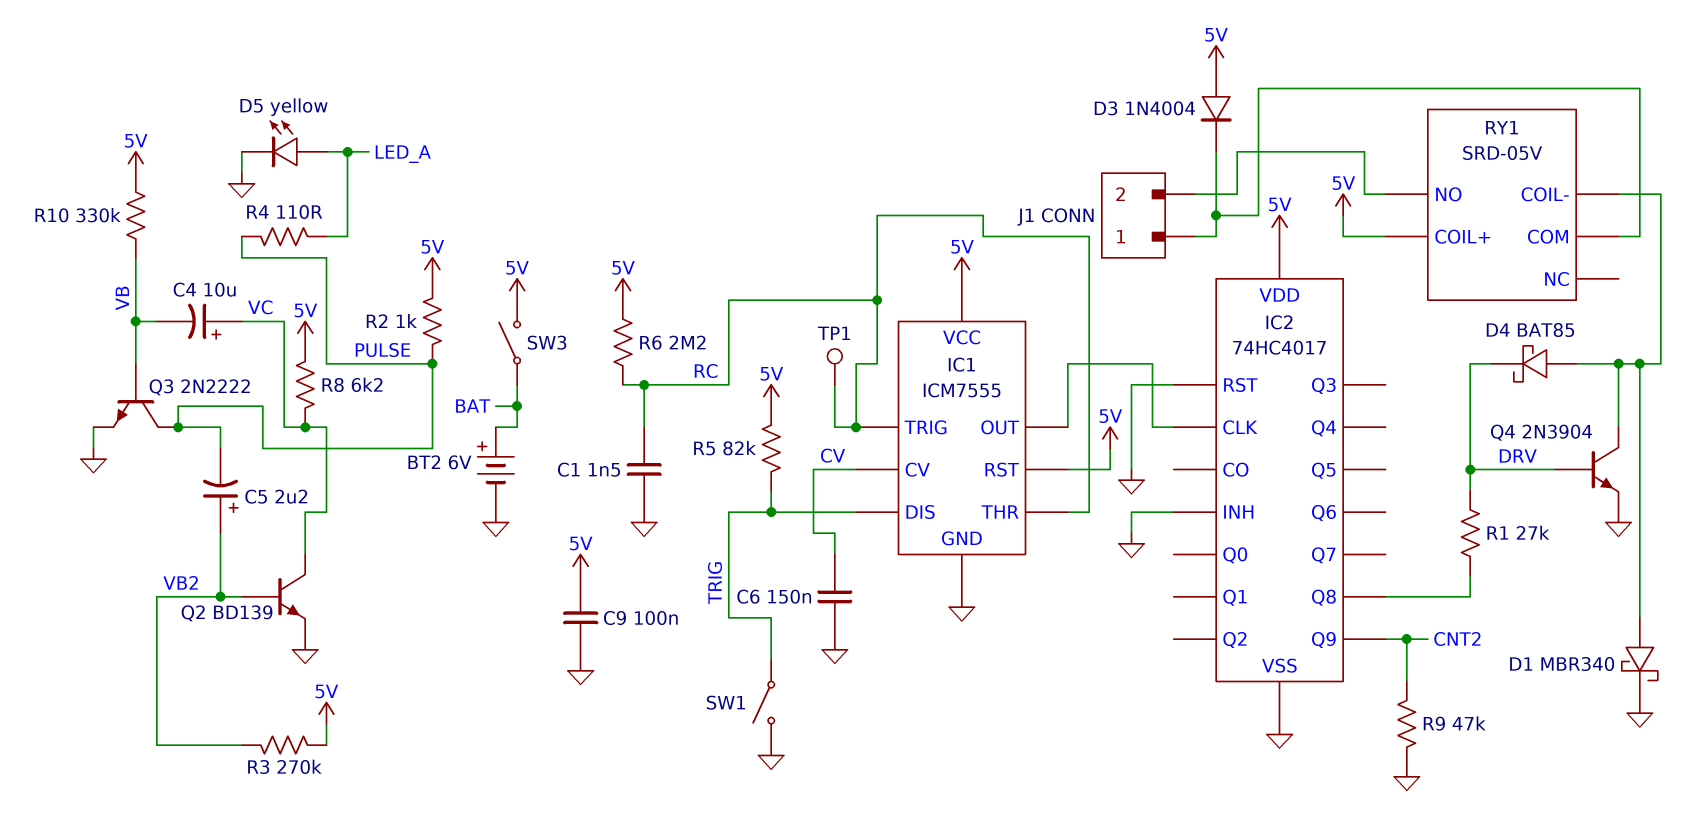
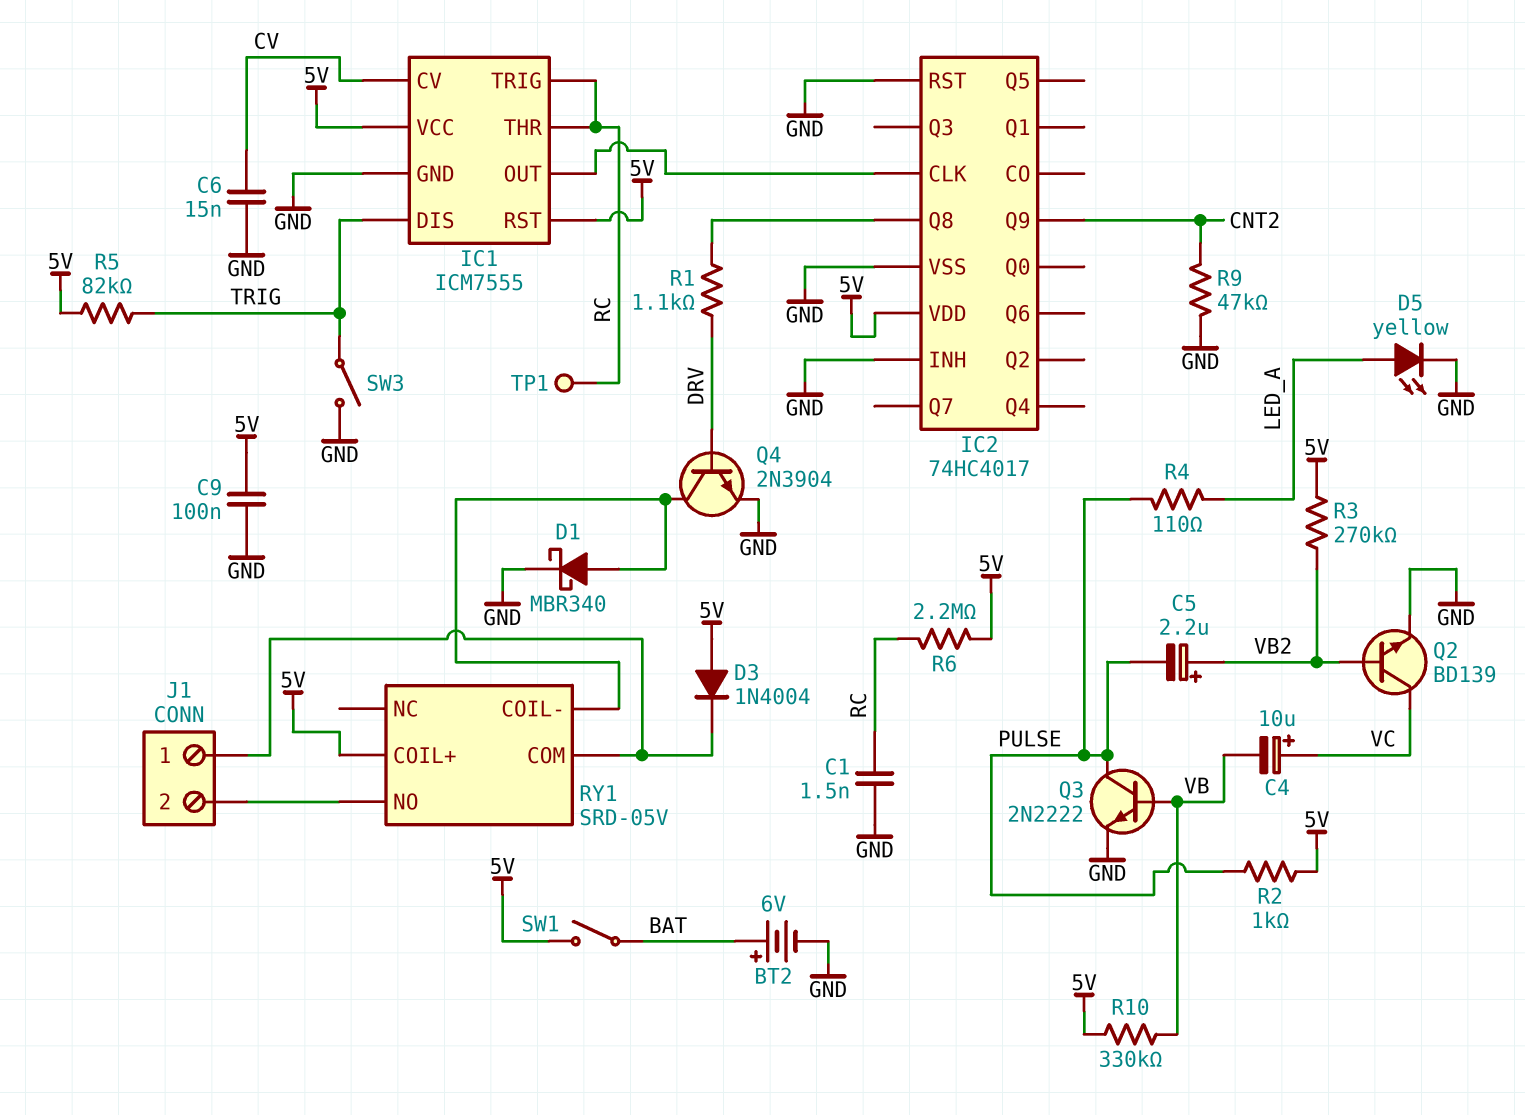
C6: 150nF (CV, GND) -> 15nF (CV, GND)
D4: schottky BAT85 (A RY1/COIL-, K DRV) -> none
R1: 27k (DRV, IC2/Q8) -> 1.1k (DRV, IC2/Q8)
R8: 6.2k (5V, VC) -> none
SW1: switch (GND, TRIG) -> switch (5V, BAT)
SW3: switch (5V, BAT) -> switch (GND, TRIG)

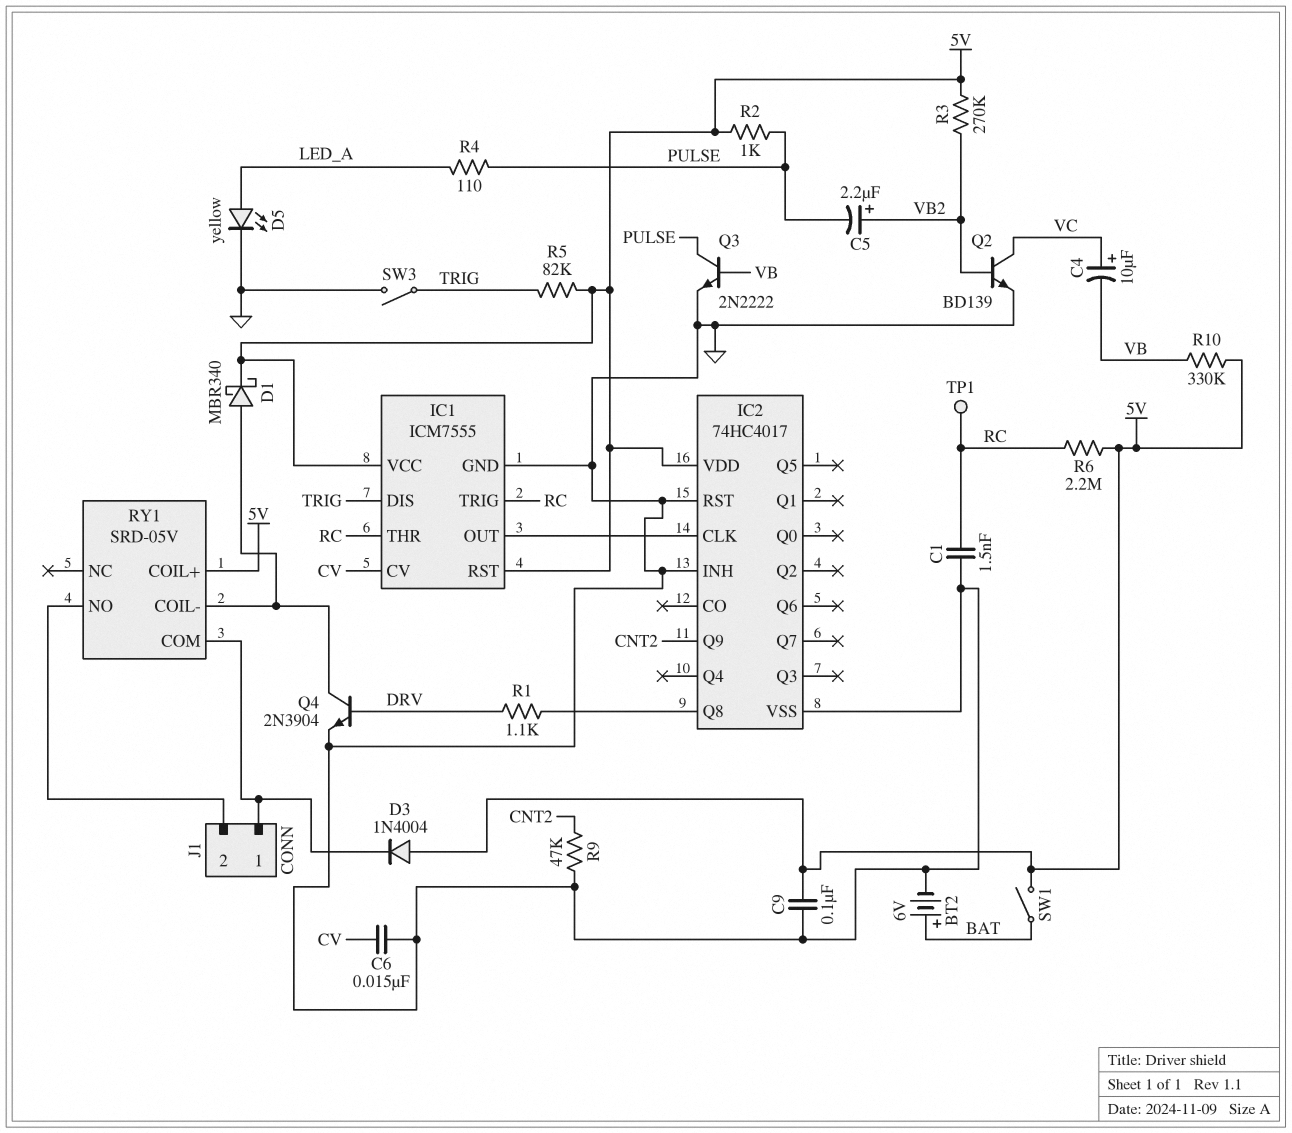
D1: schottky MBR340 (A RY1/COIL-, K GND) -> schottky MBR340 (A RY1/COIL-, K 5V)

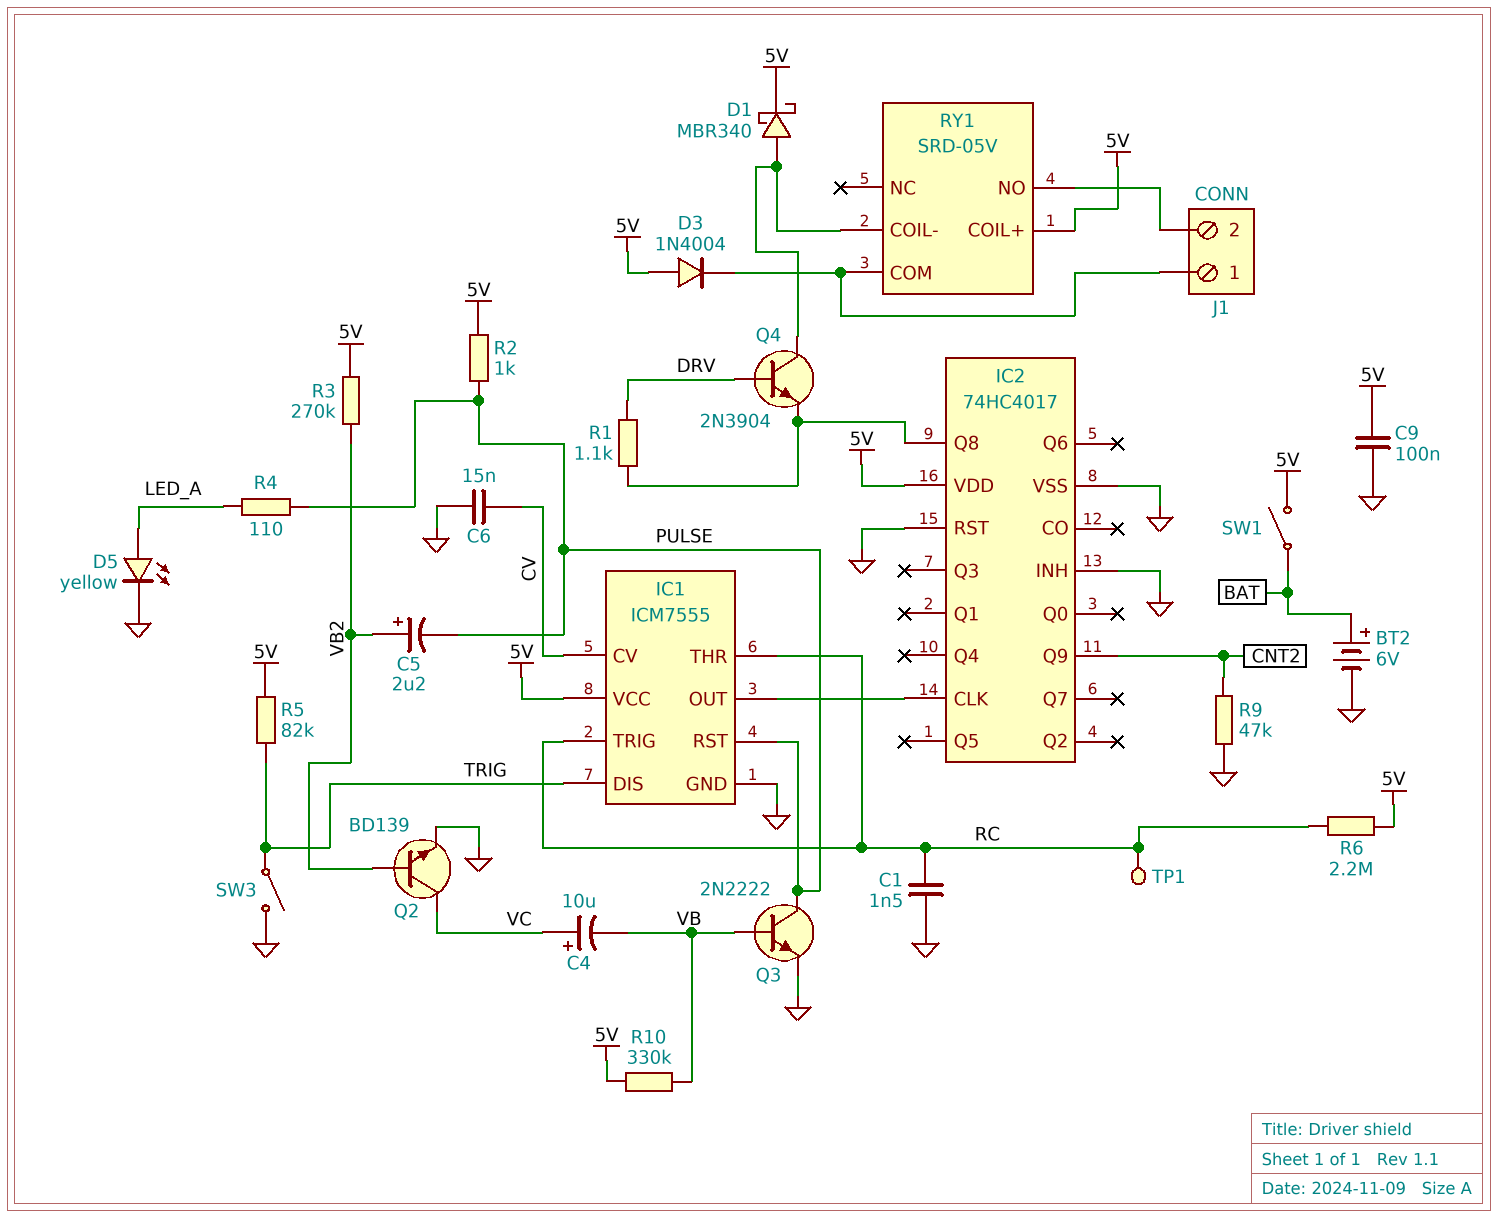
IC1 pin RST: 5V -> PULSE
Q4: NPN 2N3904 (B DRV, C RY1/COIL-, E GND) -> NPN 2N3904 (B DRV, C RY1/COIL-, E IC2/Q8)

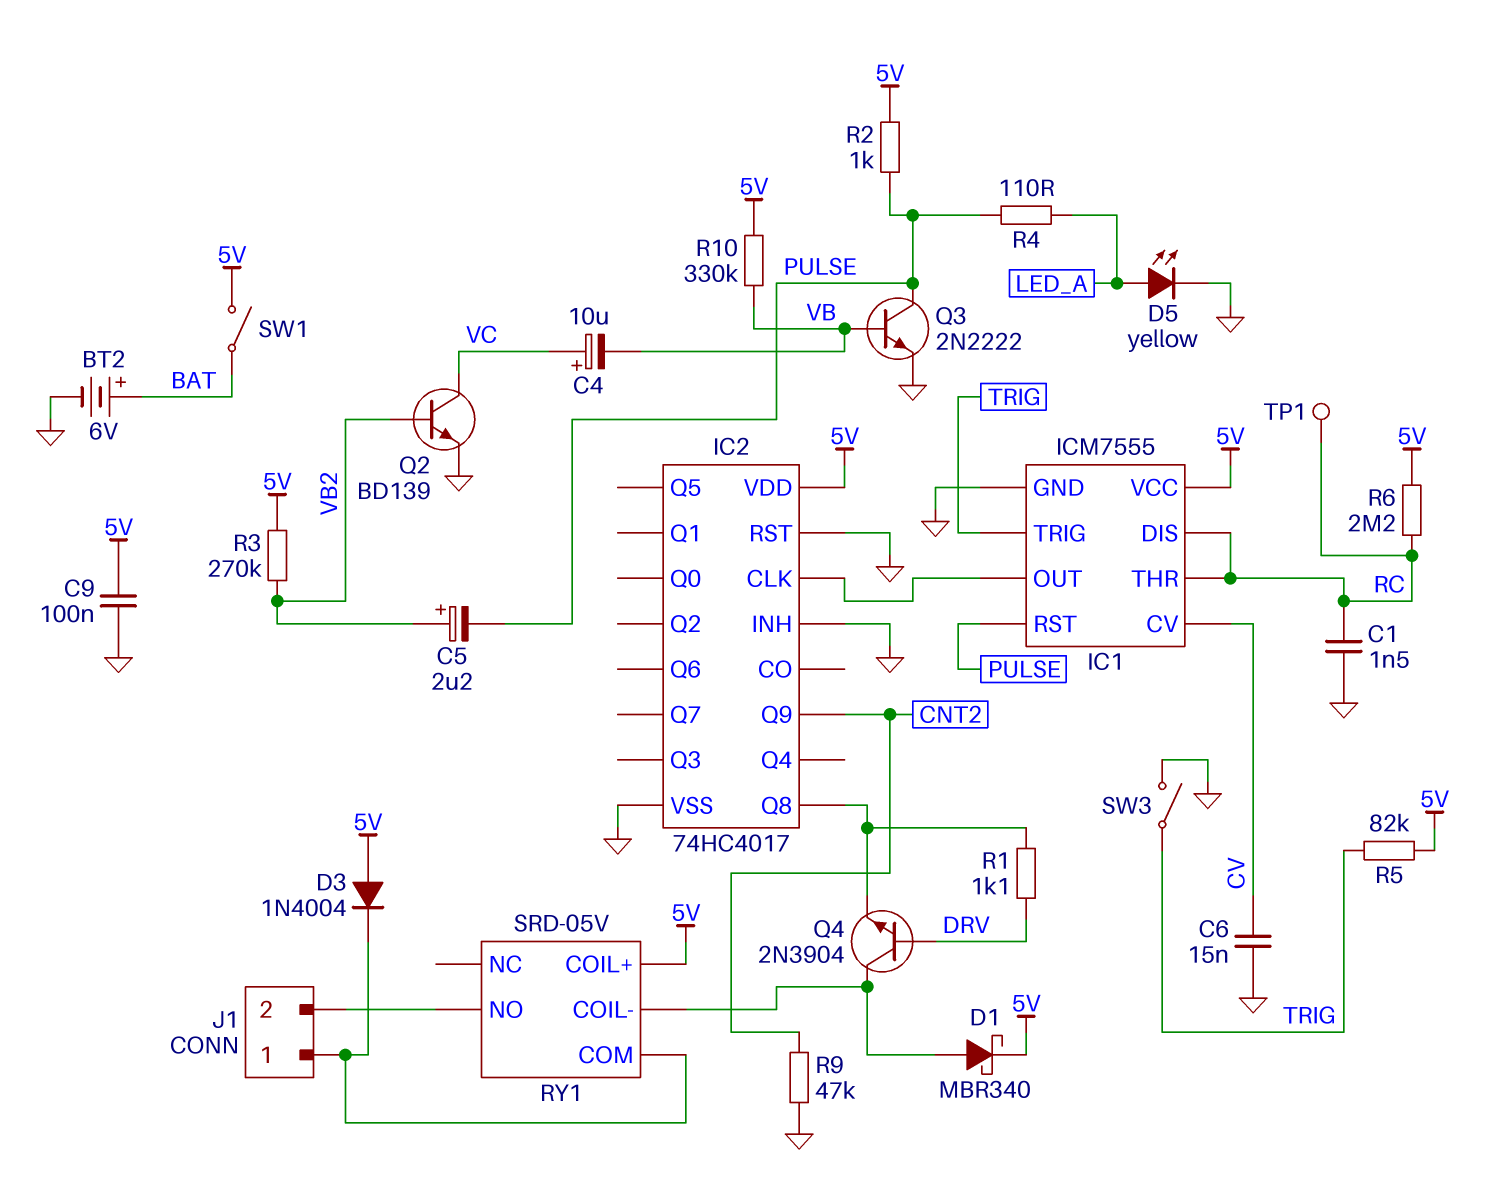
IC1 pin DIS: TRIG -> RC
IC1 pin TRIG: RC -> TRIG

